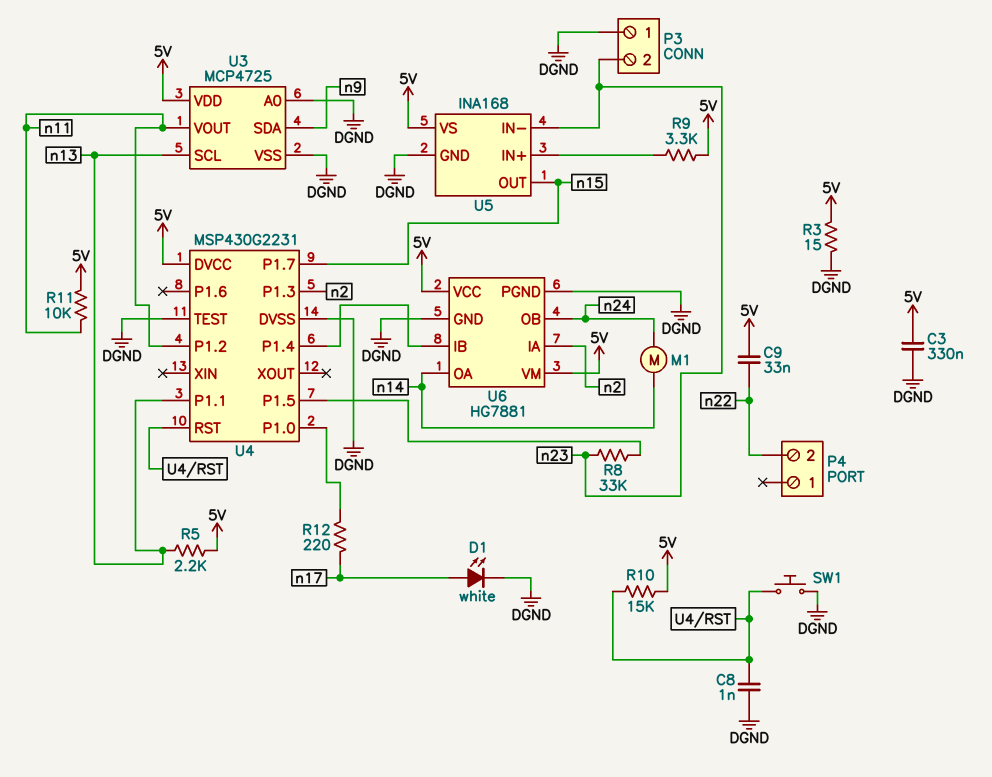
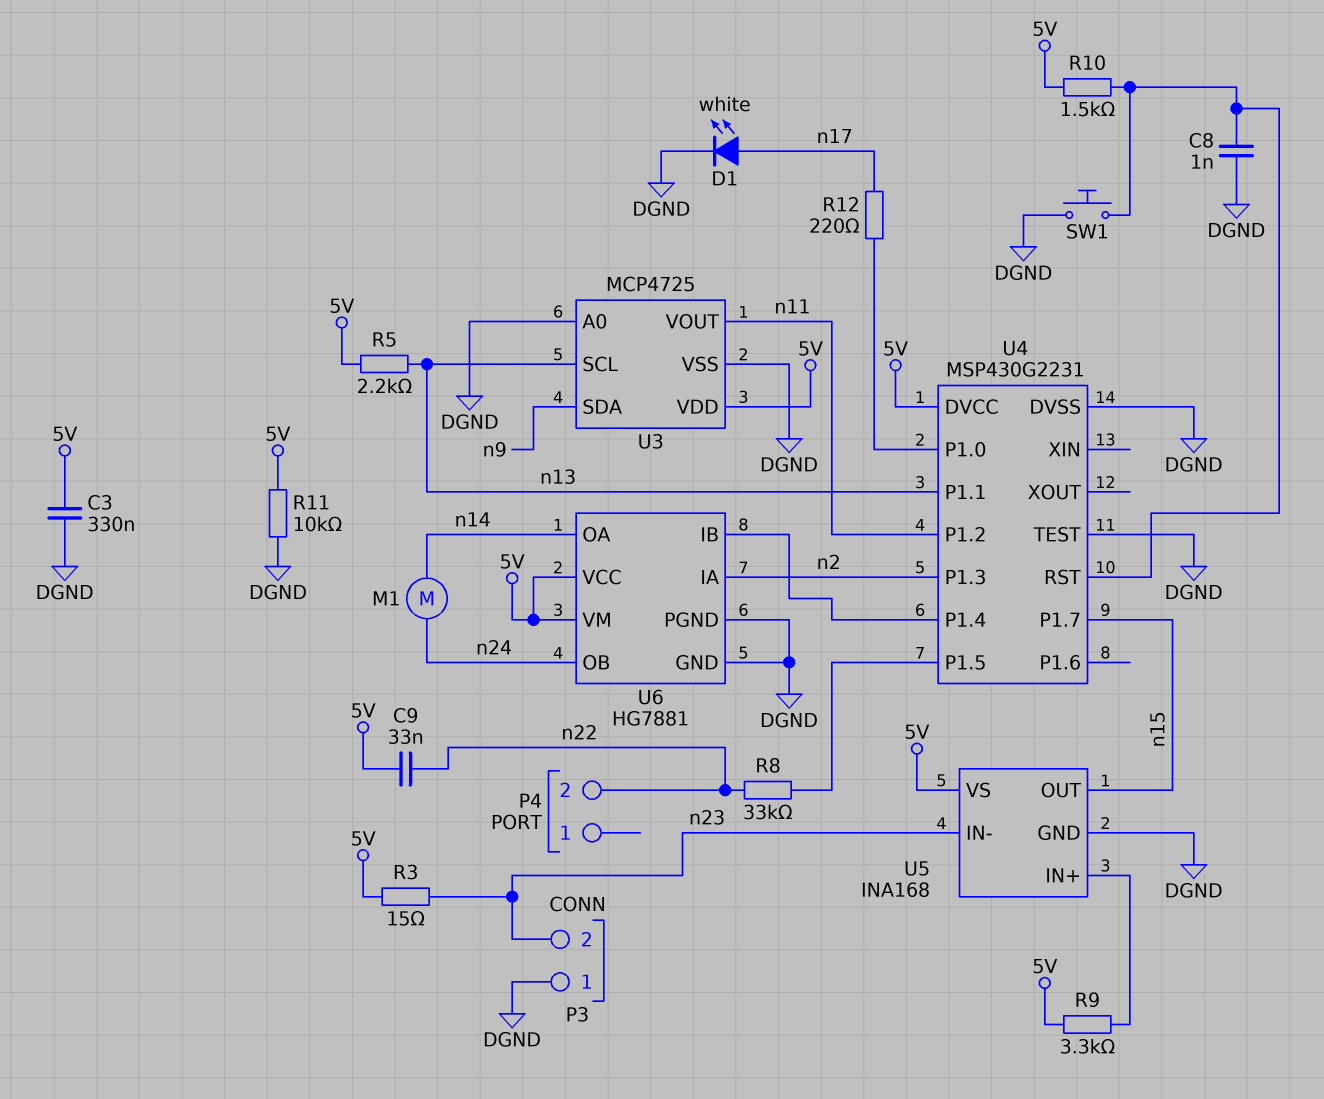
R3: 15 (5V, DGND) -> 15 (5V, n23)
R8: 33k (U4/P1.5, n23) -> 33k (U4/P1.5, n22)
R10: 15k (5V, U4/RST) -> 1.5k (5V, U4/RST)
R11: 10k (5V, n11) -> 10k (5V, DGND)

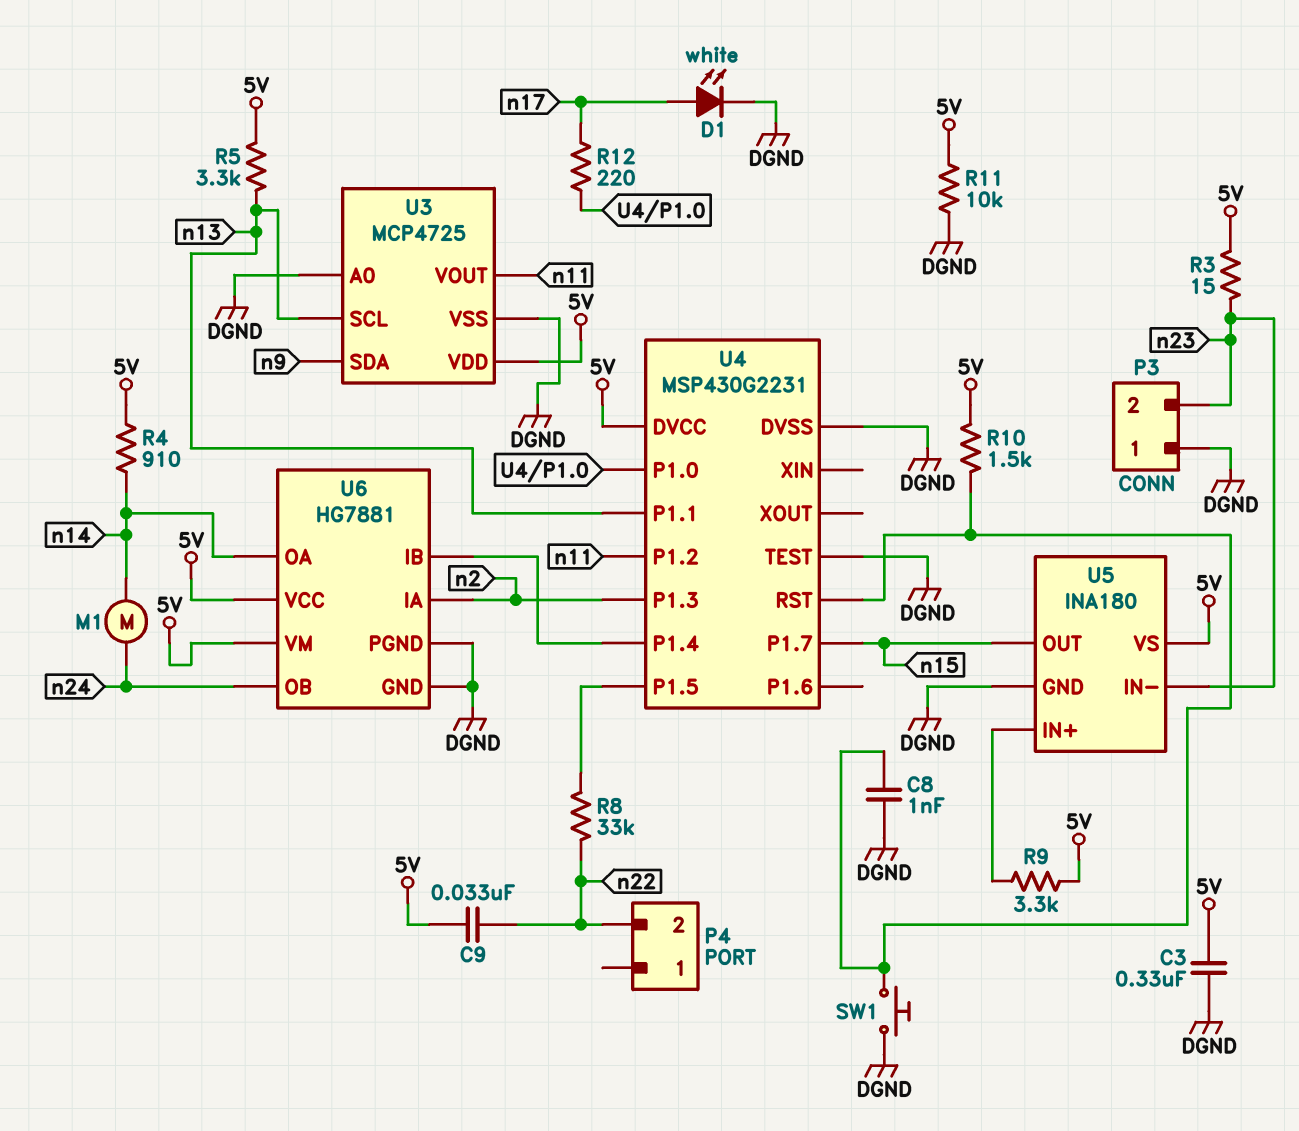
R4: none -> 910 (5V, n14)
R5: 2.2k (5V, n13) -> 3.3k (5V, n13)
U5: INA168 -> INA180

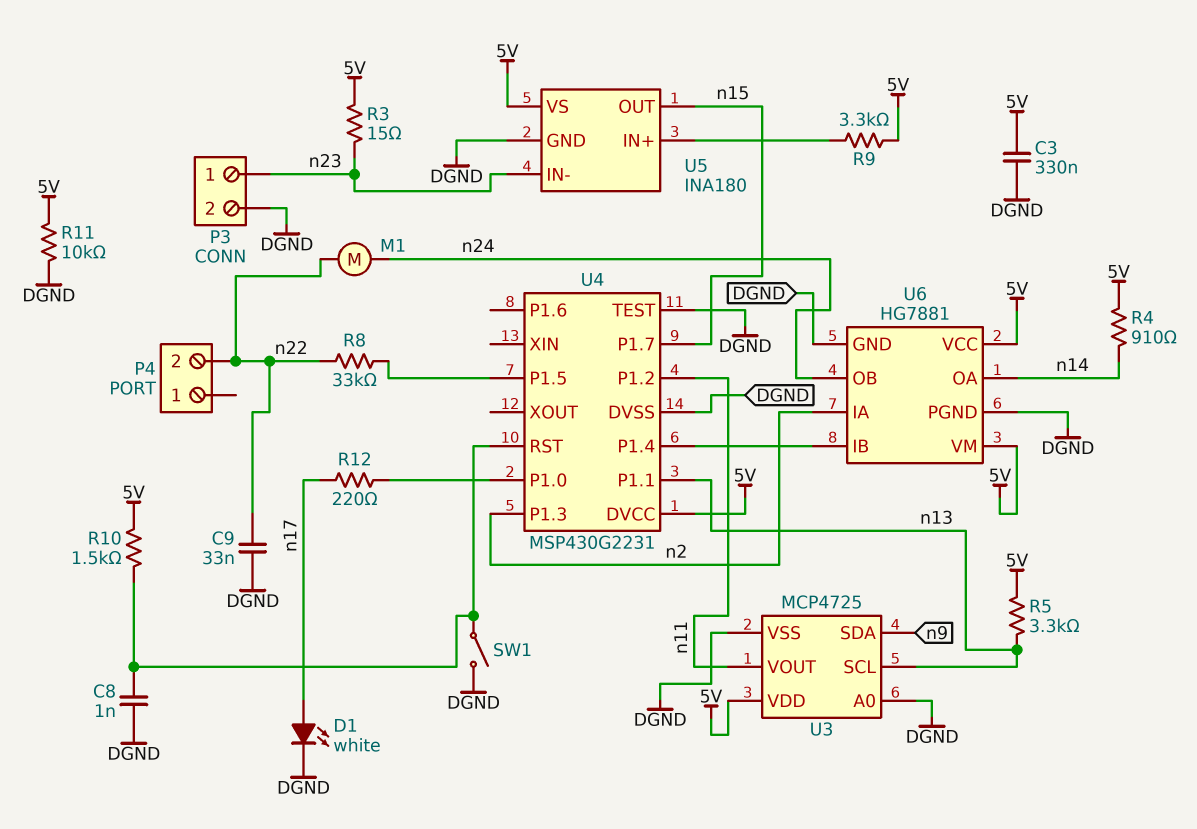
C9: 33nF (5V, n22) -> 33nF (DGND, n22)
M1: motor (n14, n24) -> motor (n22, n24)
P3 pin 1: DGND -> n23
P3 pin 2: n23 -> DGND
SW1: button (DGND, U4/RST) -> switch (DGND, U4/RST)

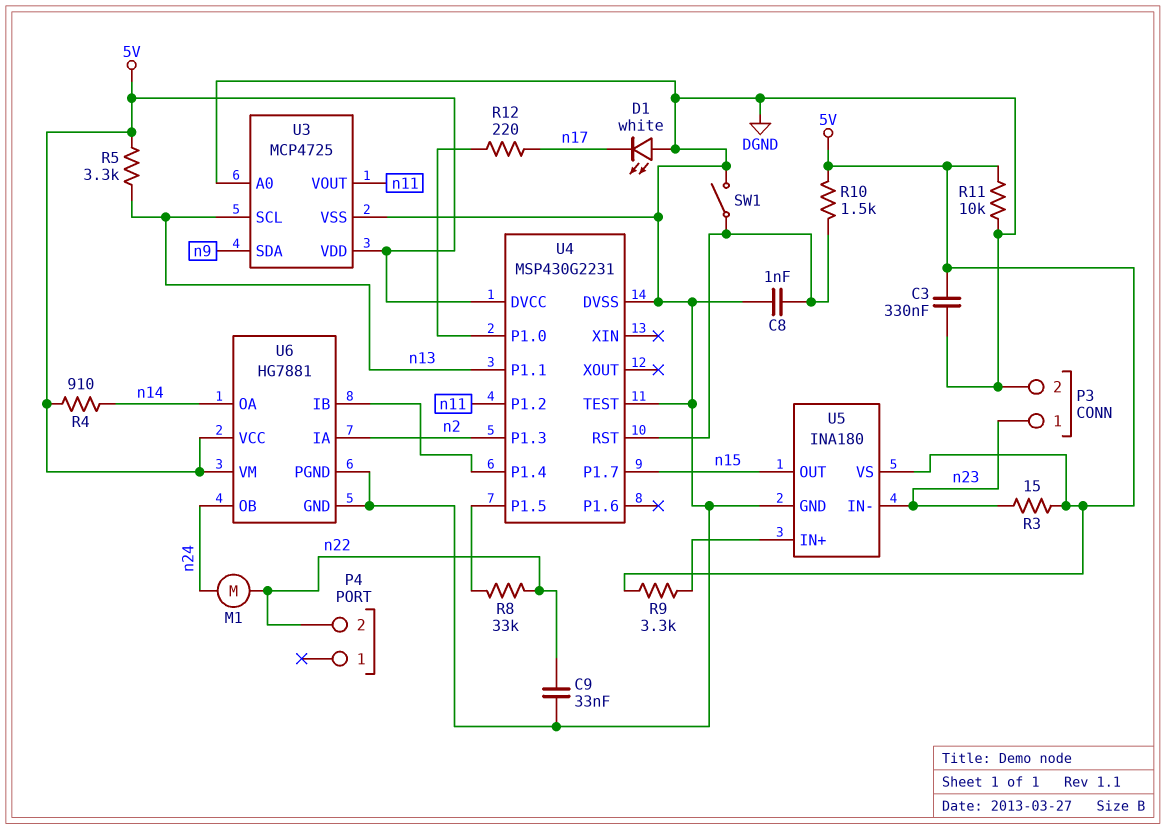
D1: LED white (A n17, K DGND) -> LED white (A DGND, K n17)

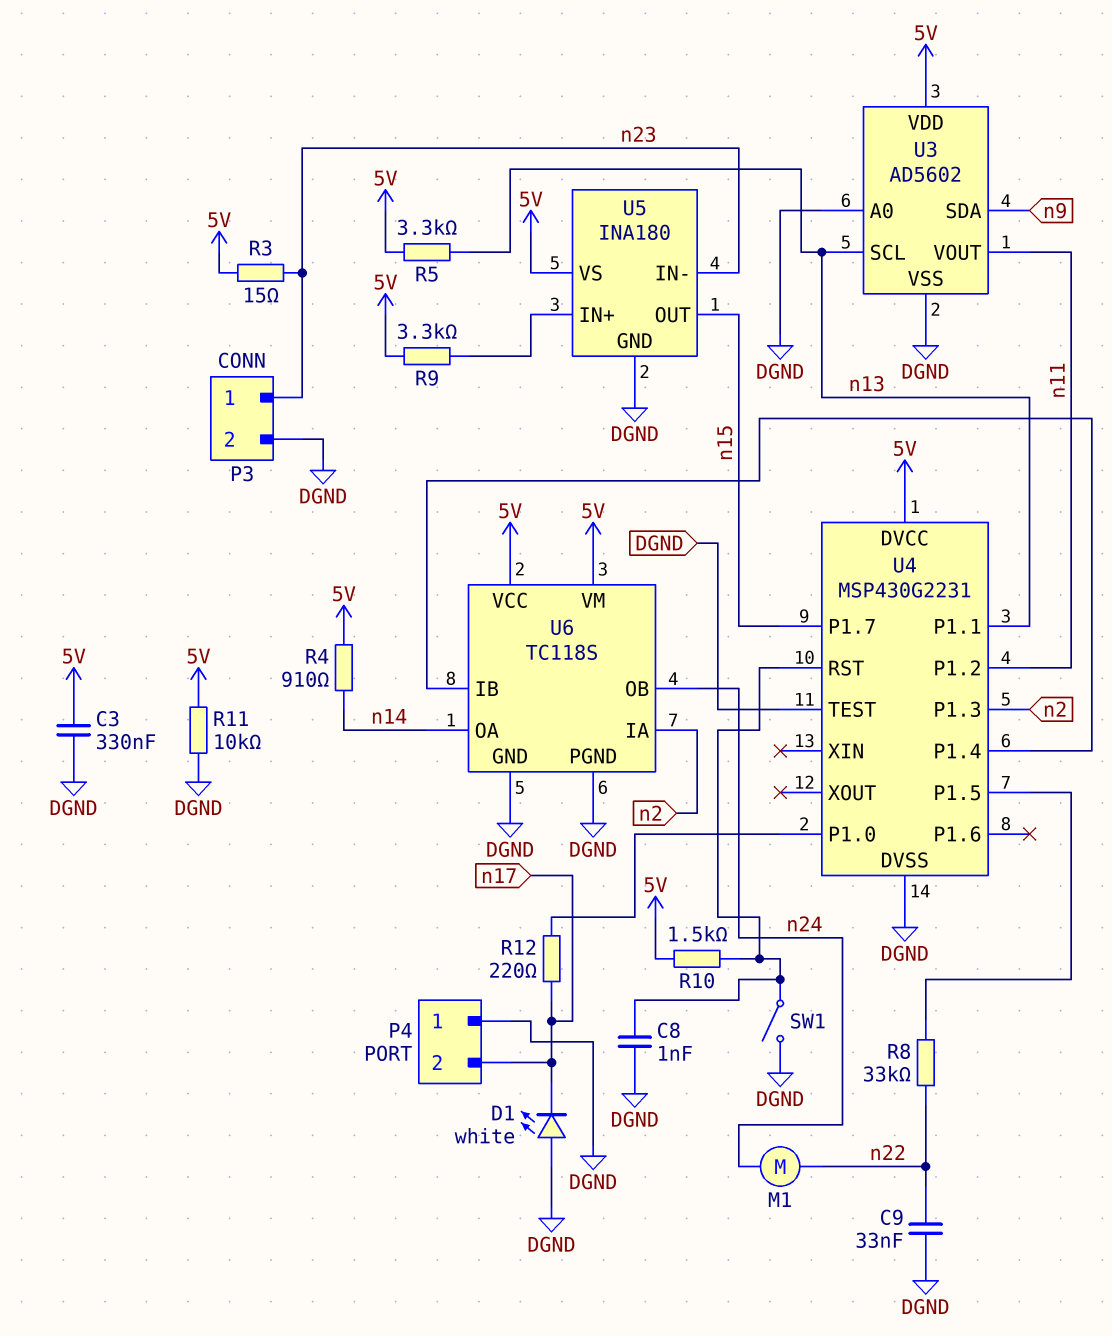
P4 pin 1: none -> DGND
P4 pin 2: n22 -> n17
U3: MCP4725 -> AD5602
U6: HG7881 -> TC118S

